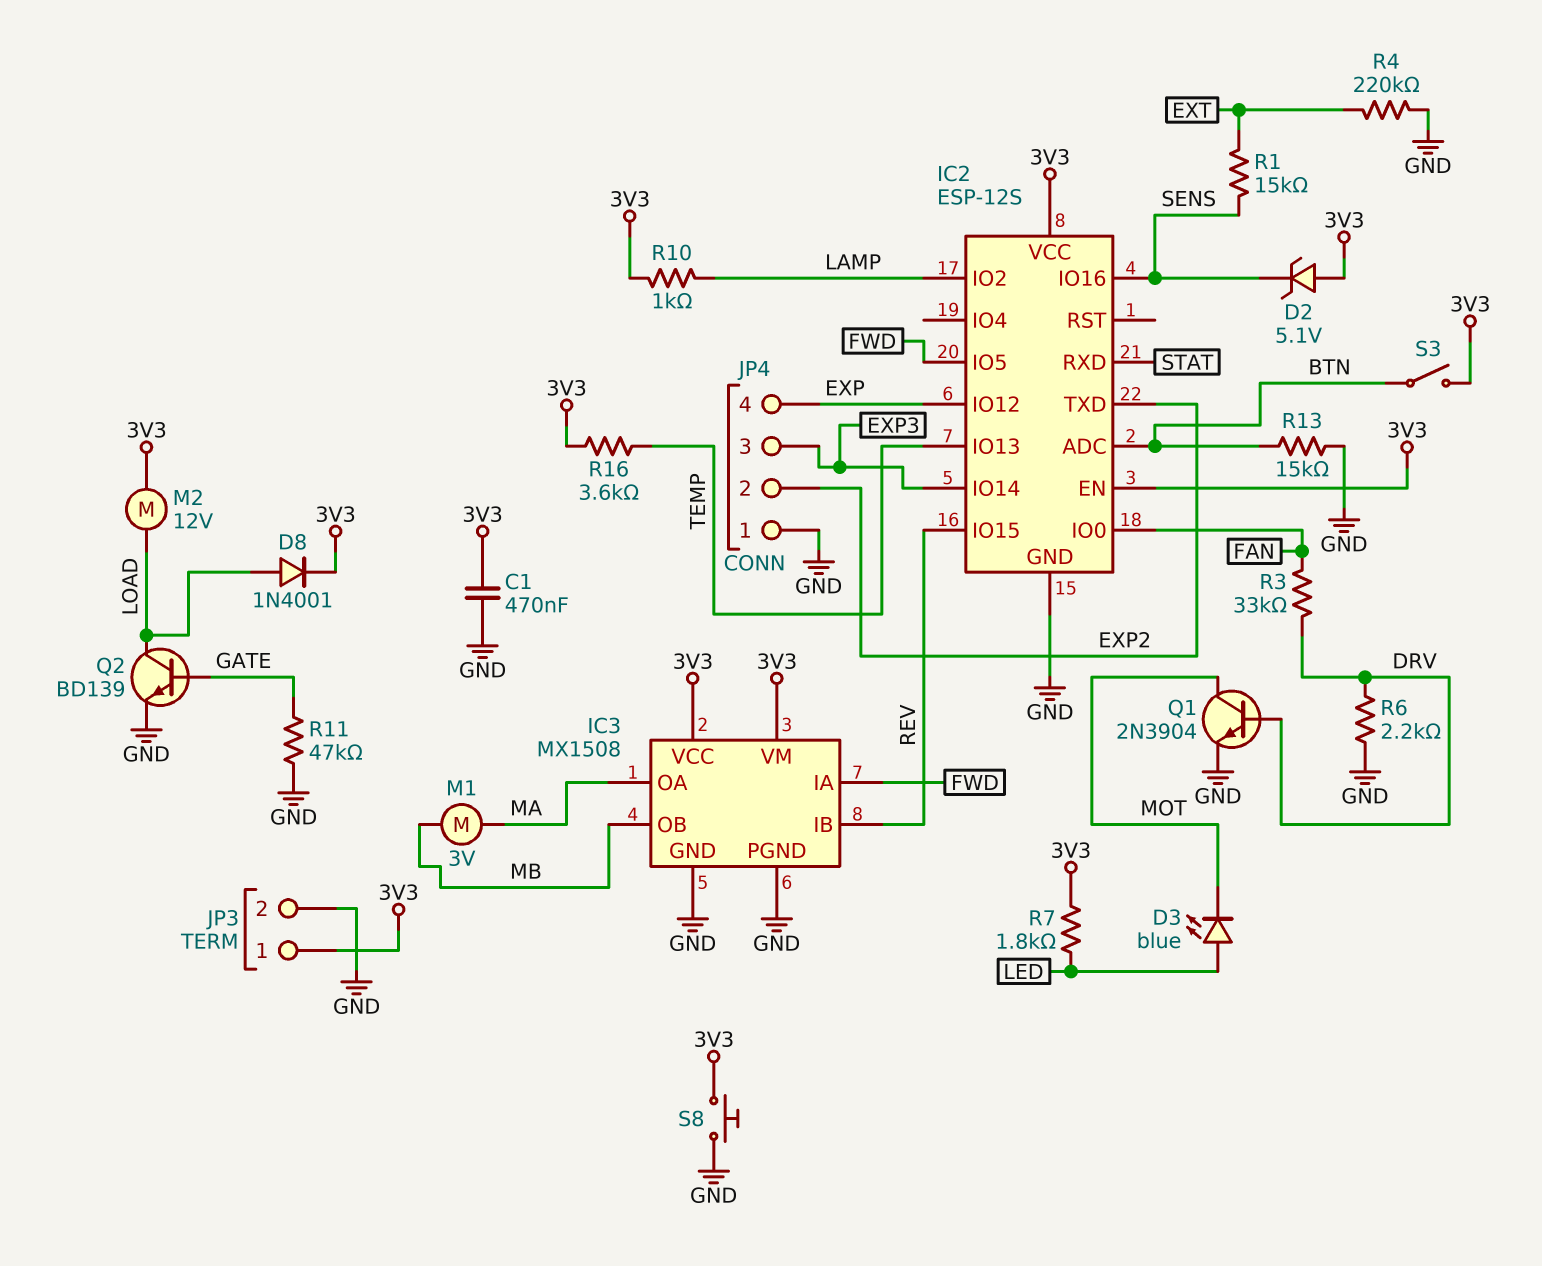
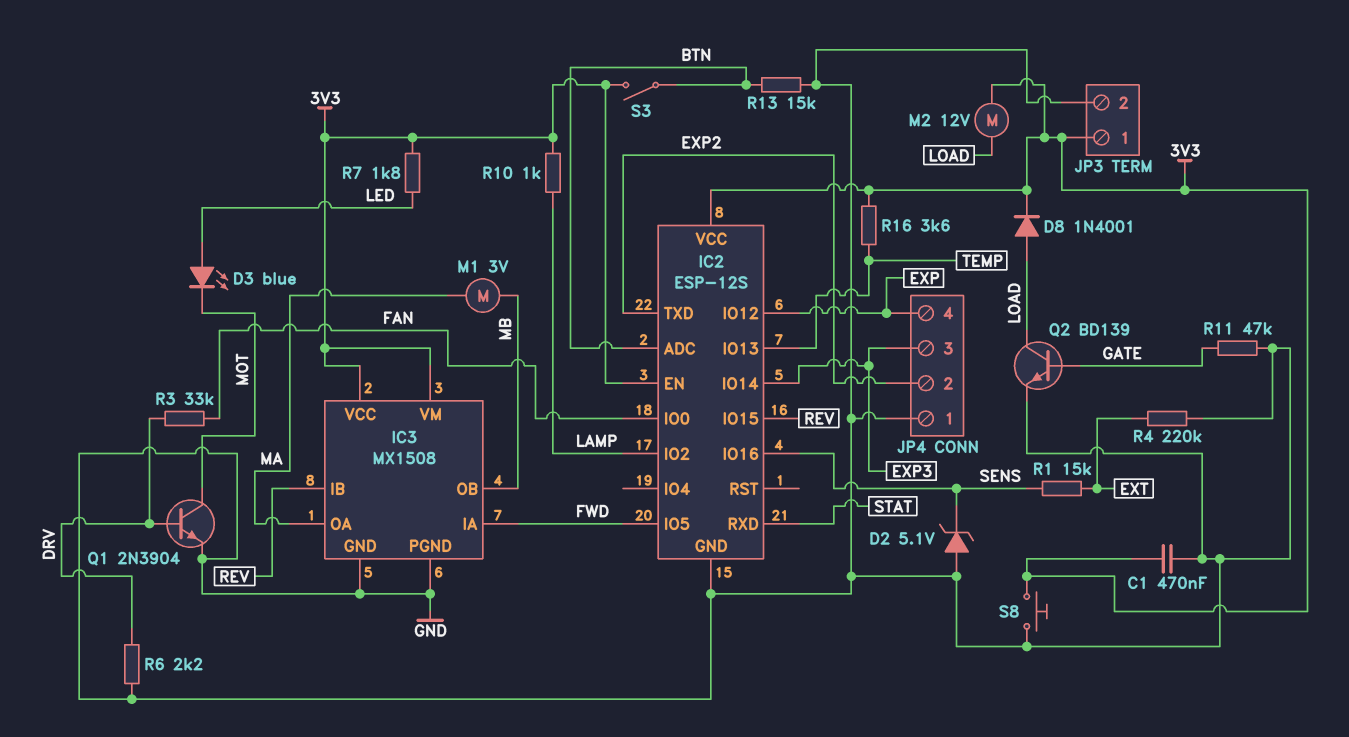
D2: zener 5.1V (A 3V3, K SENS) -> zener 5.1V (A GND, K SENS)

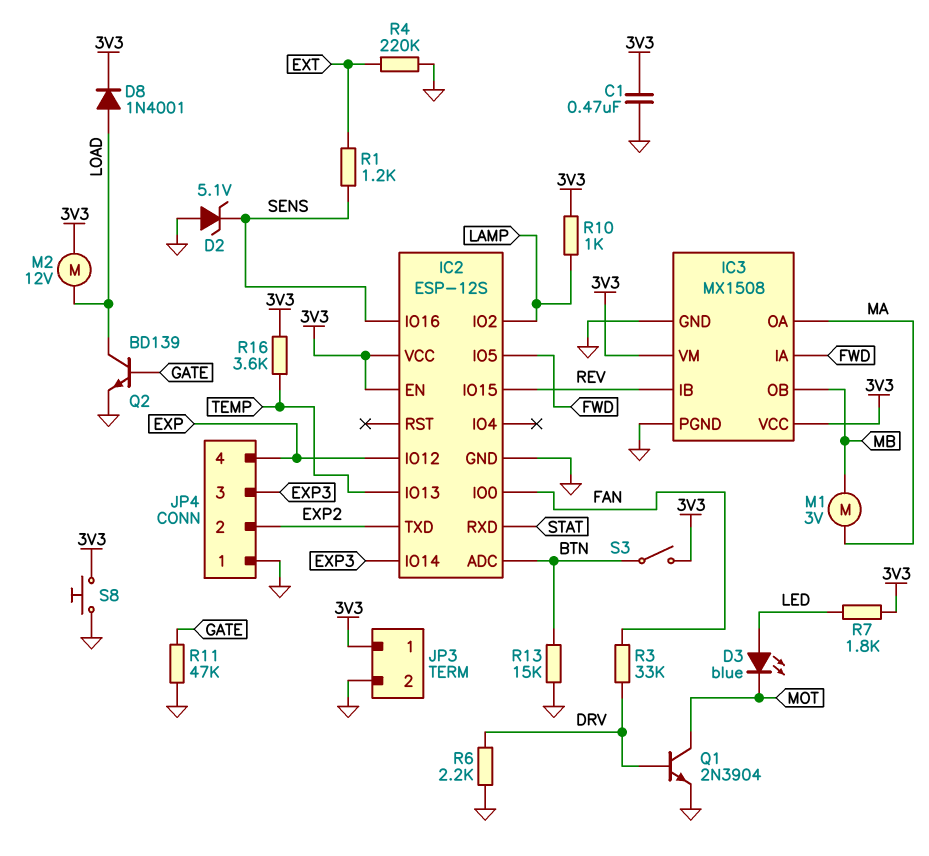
R1: 15k (EXT, SENS) -> 1.2k (EXT, SENS)

